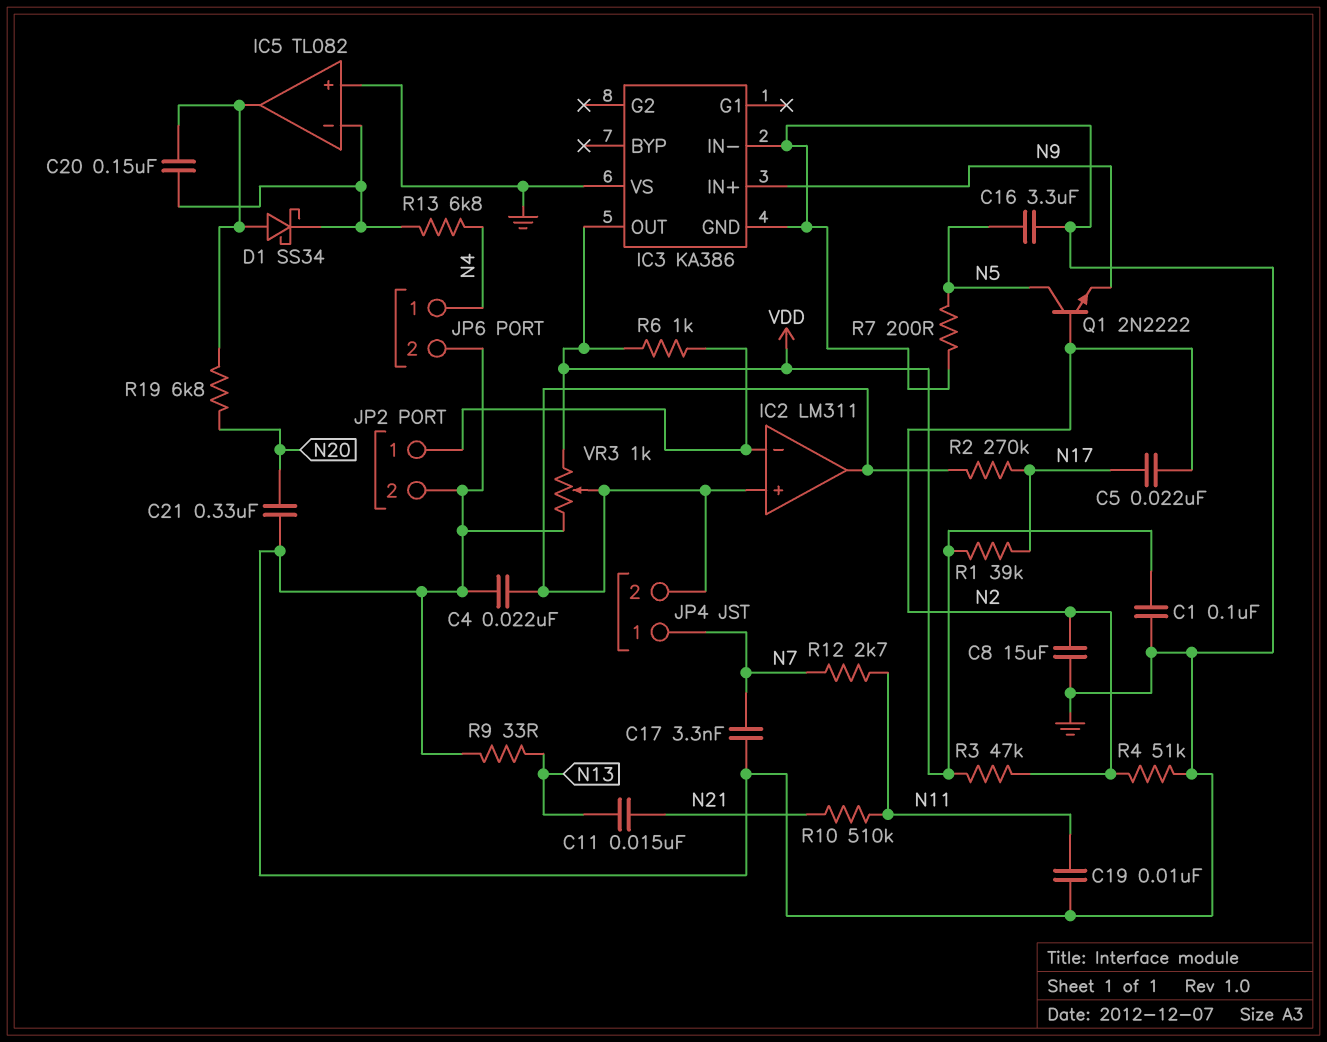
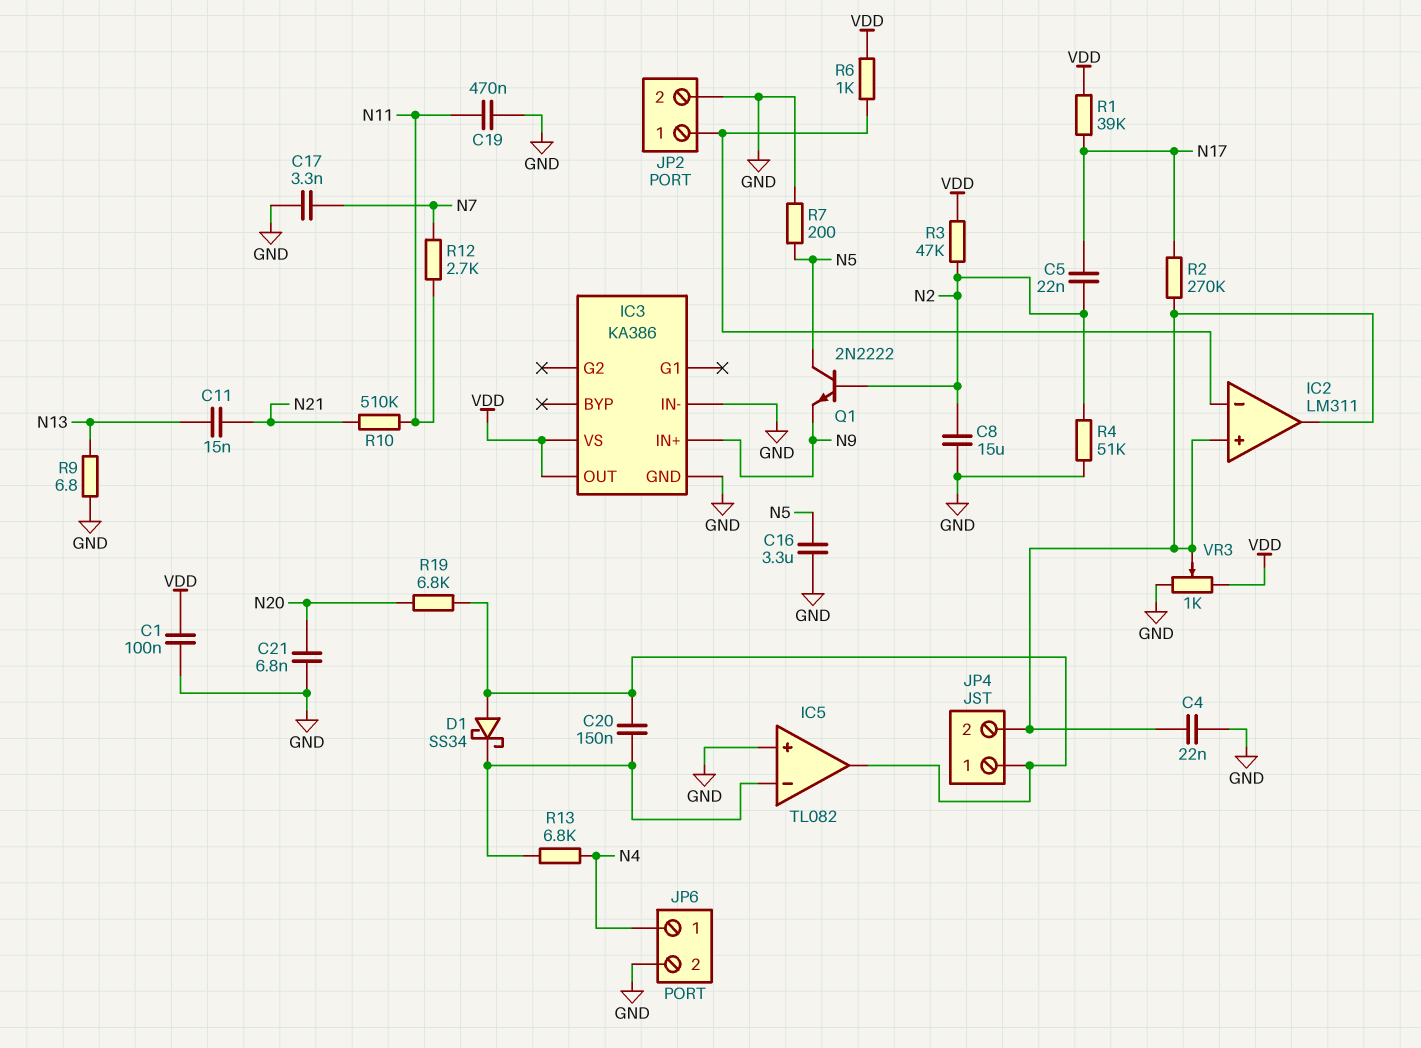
C19: 10nF (GND, N11) -> 470nF (GND, N11)
C21: 330nF (GND, N20) -> 6.8nF (GND, N20)
IC3 pin VS: GND -> VDD
JP4 pin 1: N7 -> IC5/out
R9: 33 (GND, N13) -> 6.8 (GND, N13)

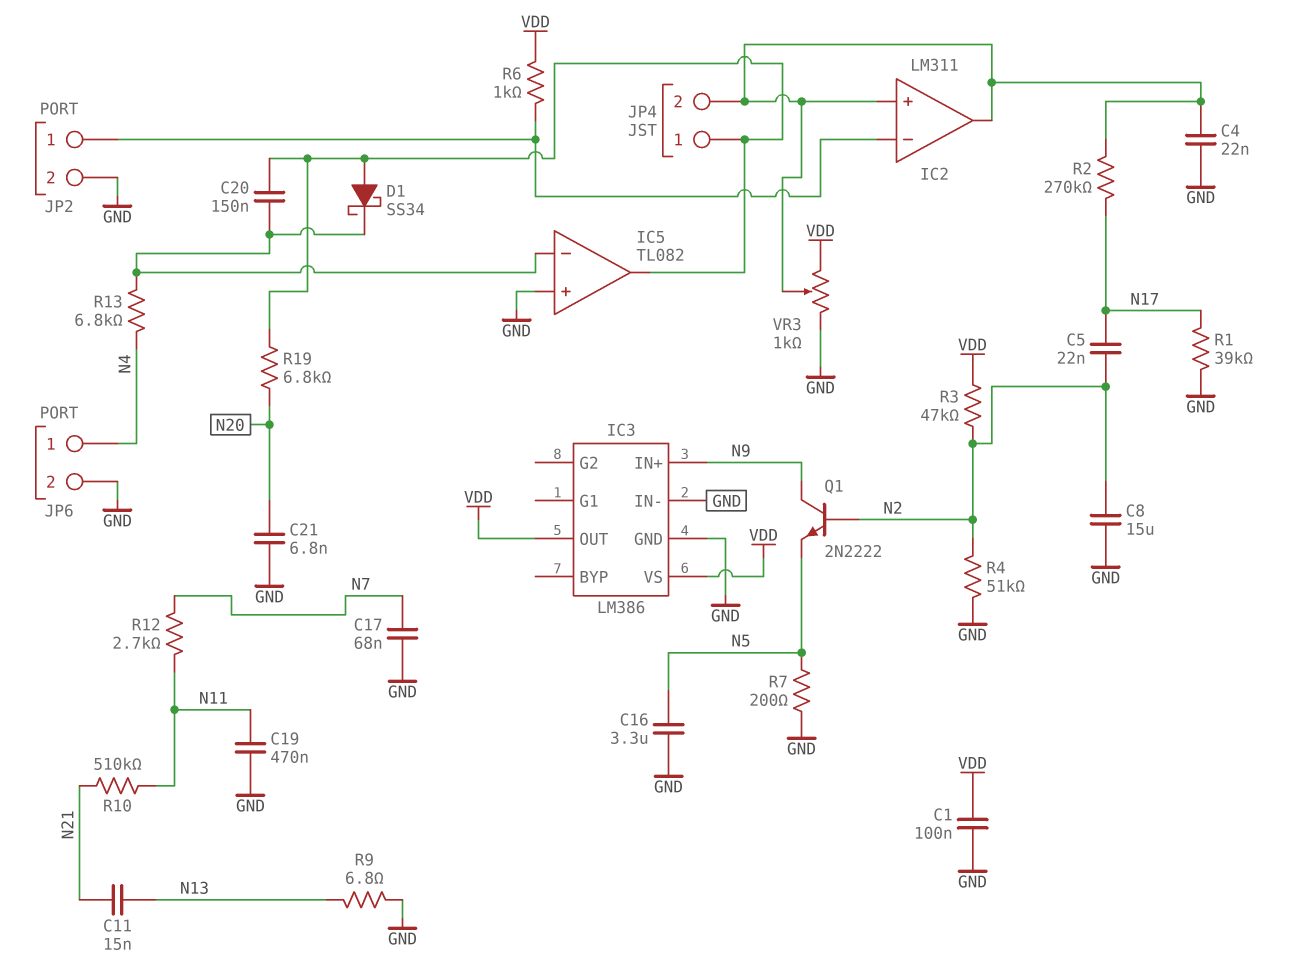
C17: 3.3nF (GND, N7) -> 68nF (GND, N7)
IC3: KA386 -> LM386
Q1: NPN 2N2222 (B N2, C N5, E N9) -> NPN 2N2222 (B N2, C N9, E N5)
R1: 39k (N17, VDD) -> 39k (GND, N17)

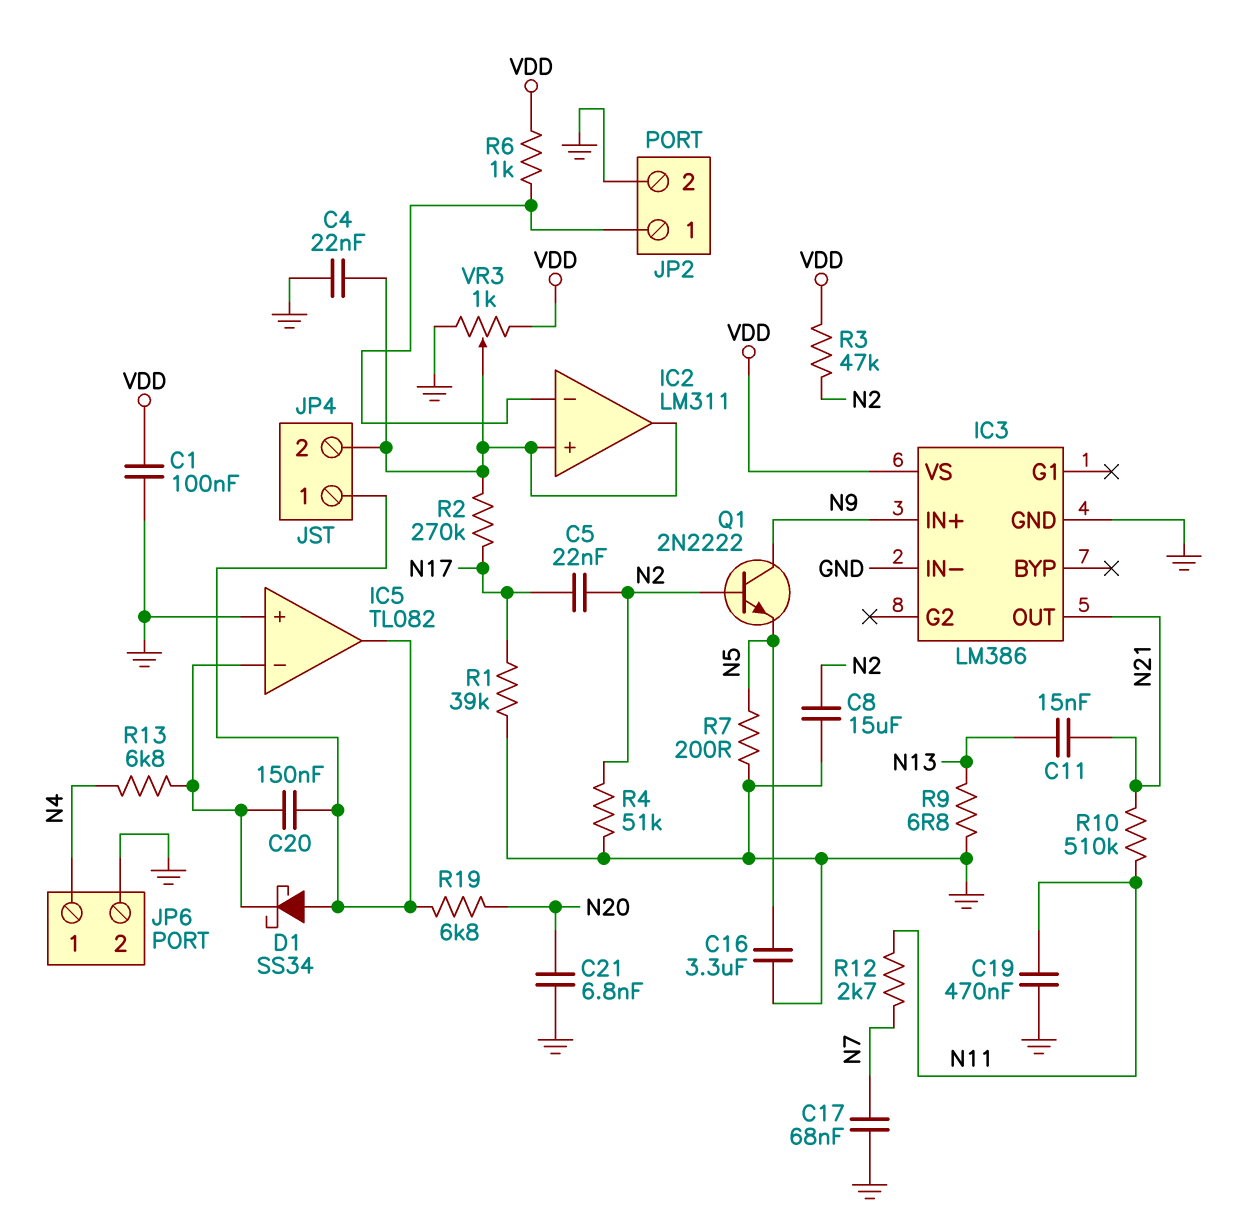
IC3 pin OUT: VDD -> N21

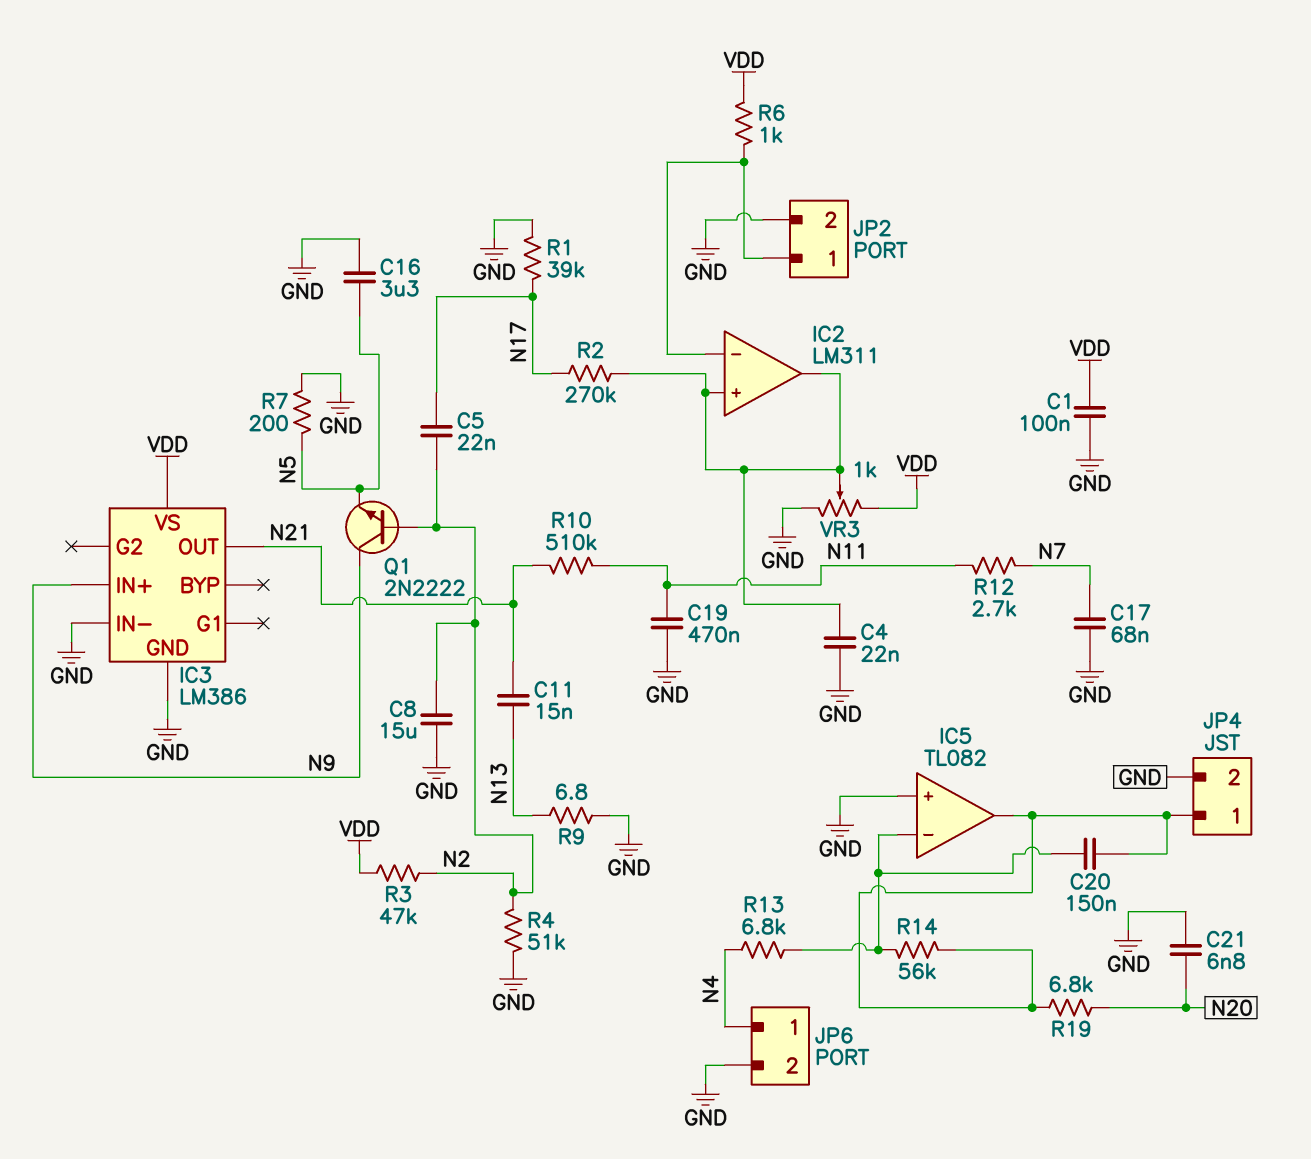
D1: schottky SS34 (A IC5/out, K IC5/in-) -> none
JP4 pin 2: IC2/in+ -> GND
R14: none -> 56k (IC5/in-, IC5/out)

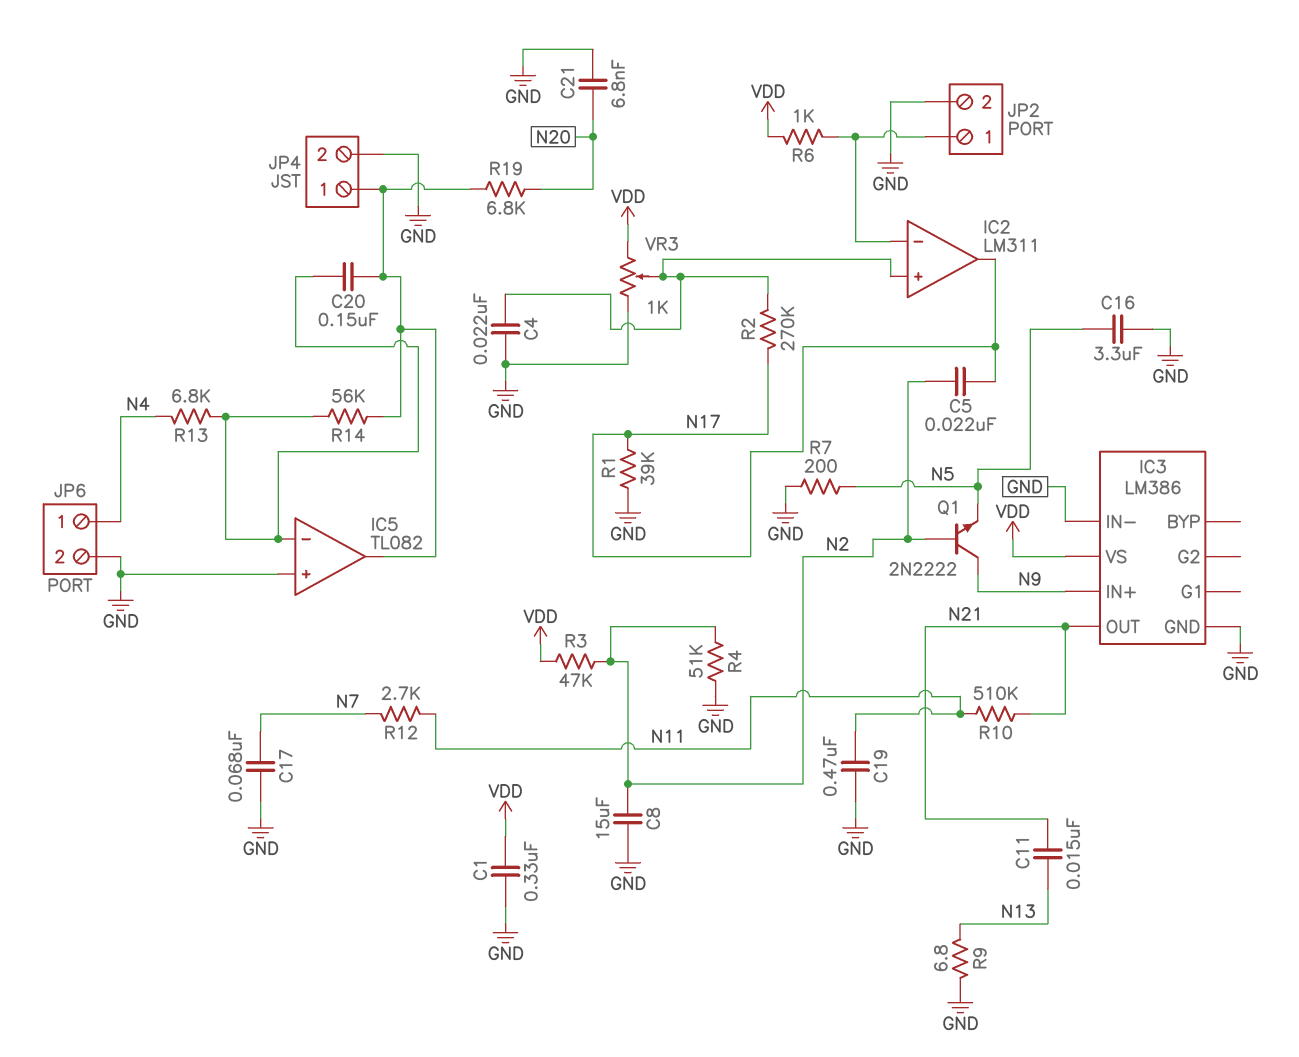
C1: 100nF (GND, VDD) -> 330nF (GND, VDD)
IC2 pin out: IC2/in+ -> N17

